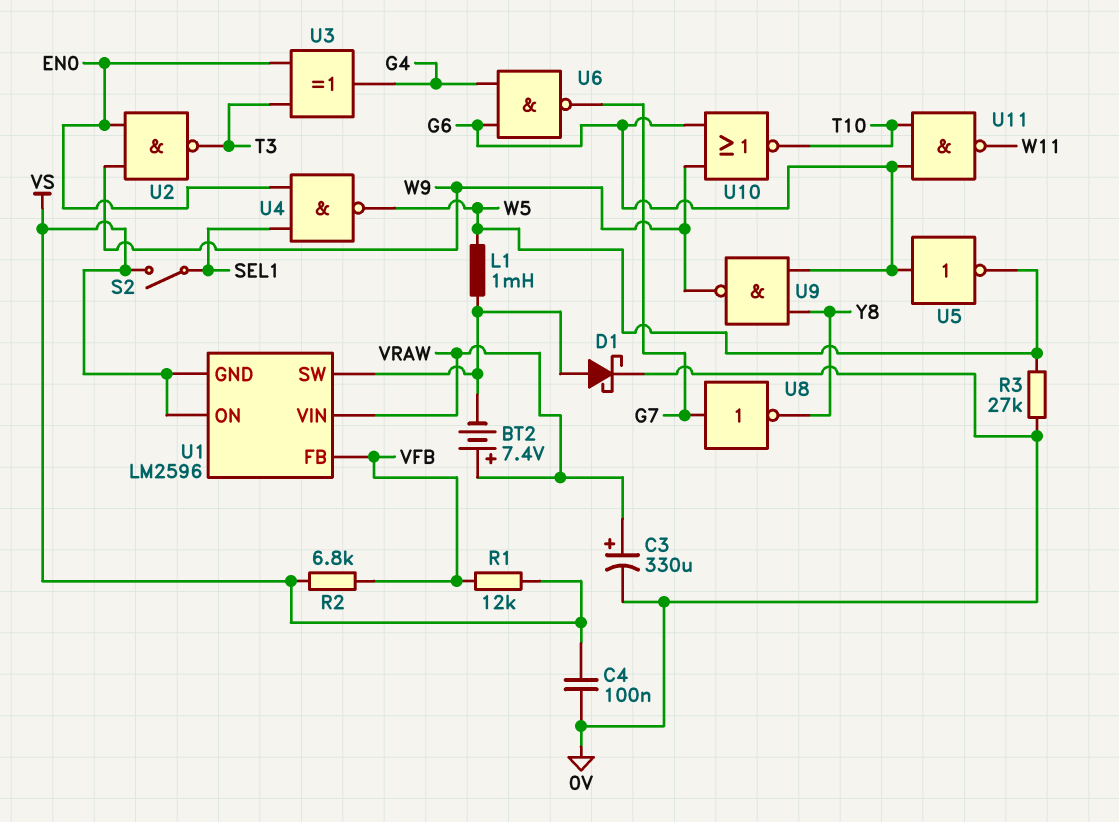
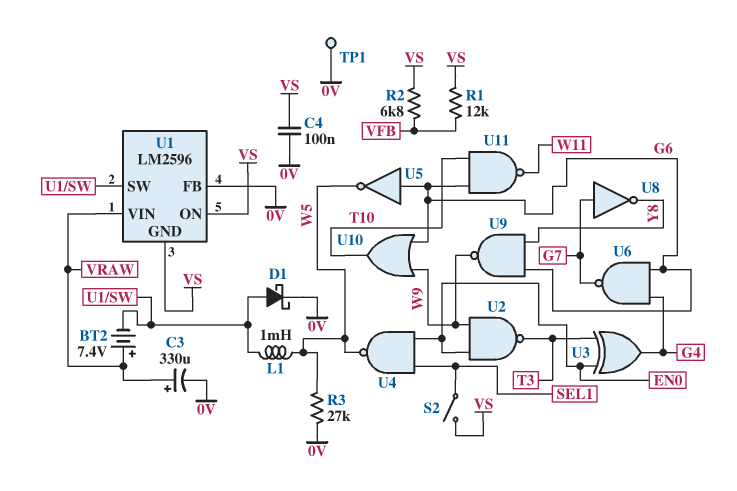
TP1: none -> test point (0V)
U1 pin FB: VFB -> 0V
U10: NOR (in G6, in W9, out T10) -> OR (in G6, in W9, out T10)

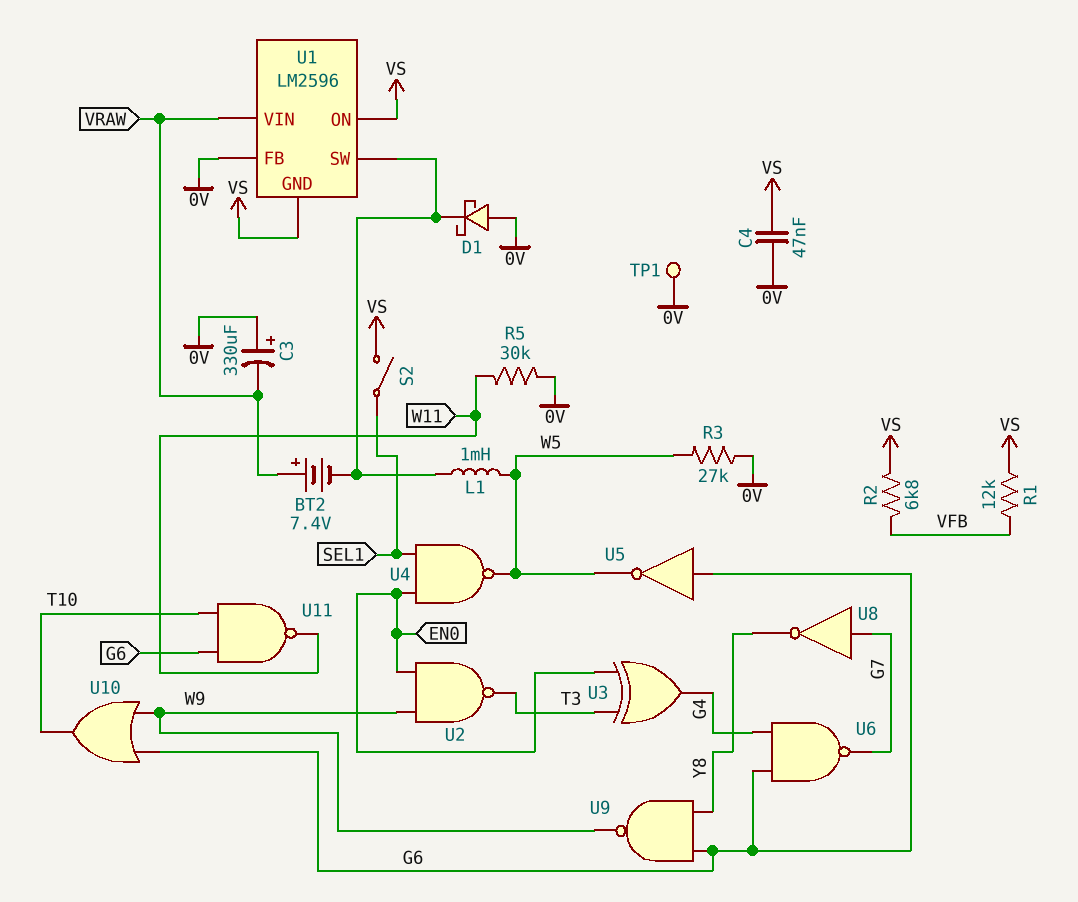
C3: 330uF (plus VRAW, minus 0V) -> 330uF (plus 0V, minus VRAW)
C4: 100nF (0V, VS) -> 47nF (0V, VS)
D1: schottky (A U1/SW, K 0V) -> schottky (A 0V, K U1/SW)
R5: none -> 30k (0V, W11)

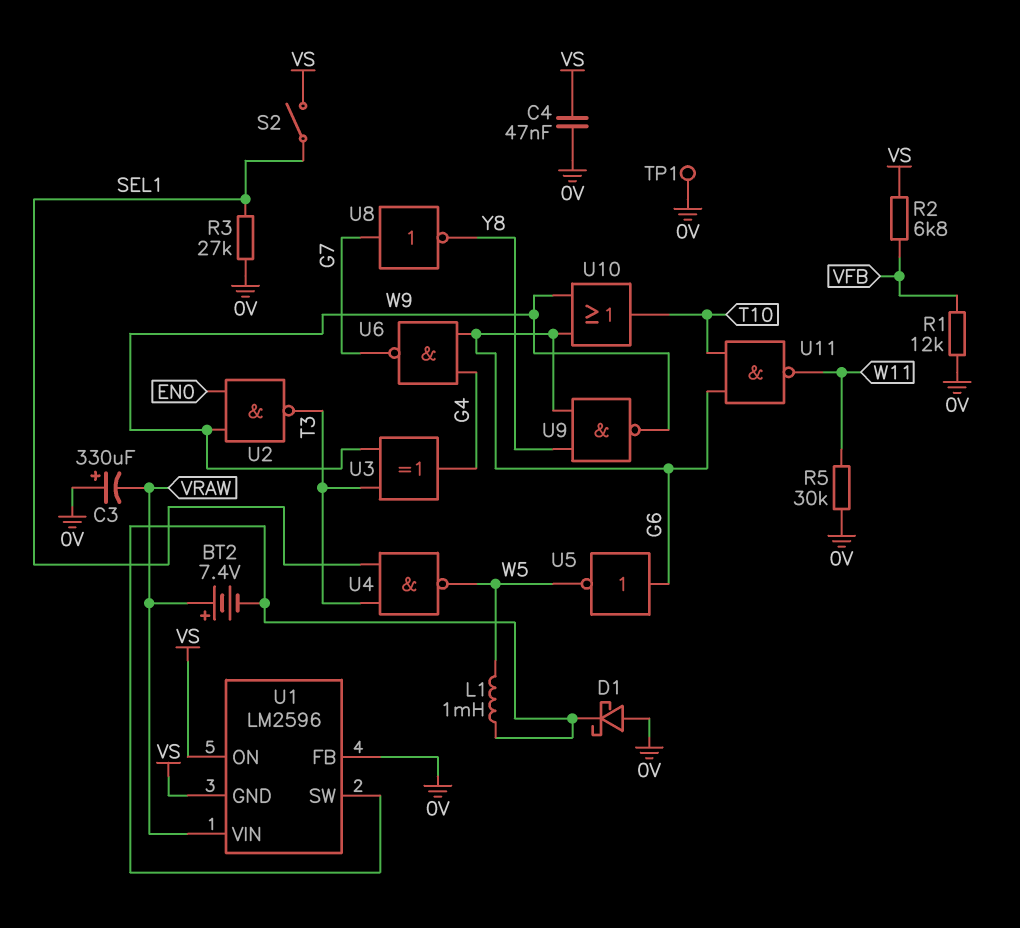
R1: 12k (VFB, VS) -> 12k (0V, VFB)
R3: 27k (0V, W5) -> 27k (0V, SEL1)
U3: XOR (in EN0, in T3, out G4) -> XOR (in T3, in W9, out G4)
U4: NAND (in EN0, in SEL1, out W5) -> NAND (in SEL1, in T3, out W5)

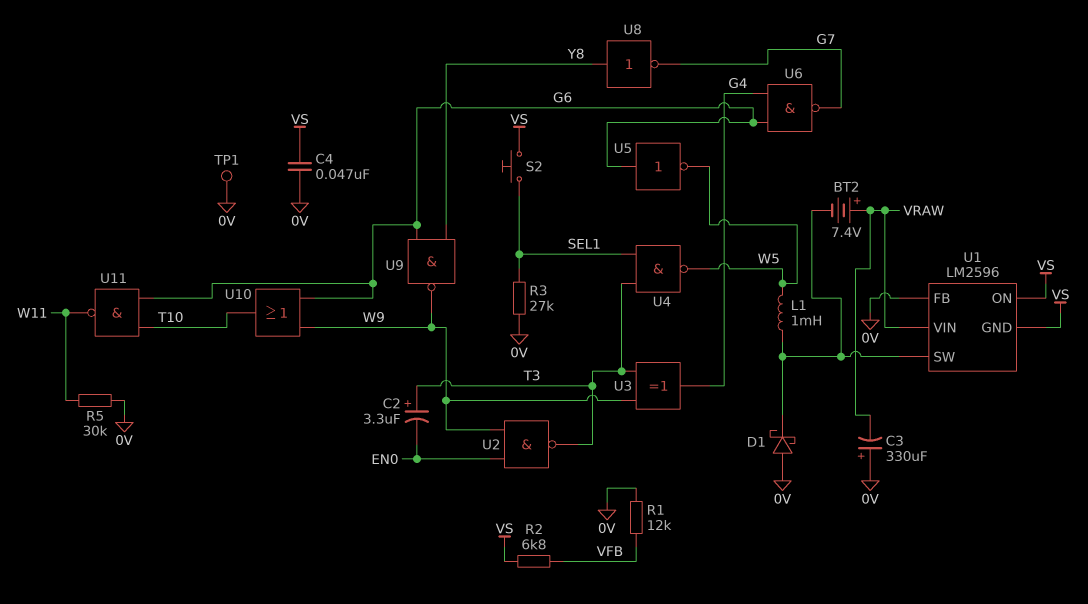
C2: none -> 3.3uF (plus T3, minus EN0)
S2: switch (SEL1, VS) -> button (SEL1, VS)
U8: NOT (in G7, out Y8) -> NOT (in Y8, out G7)

